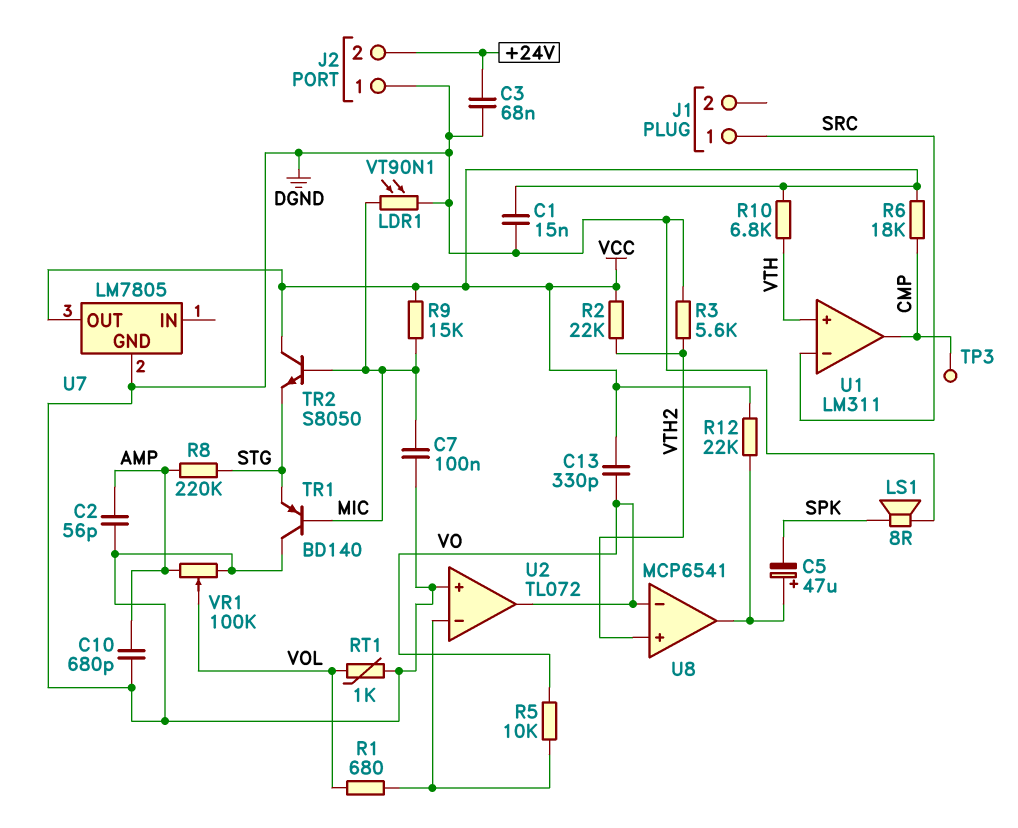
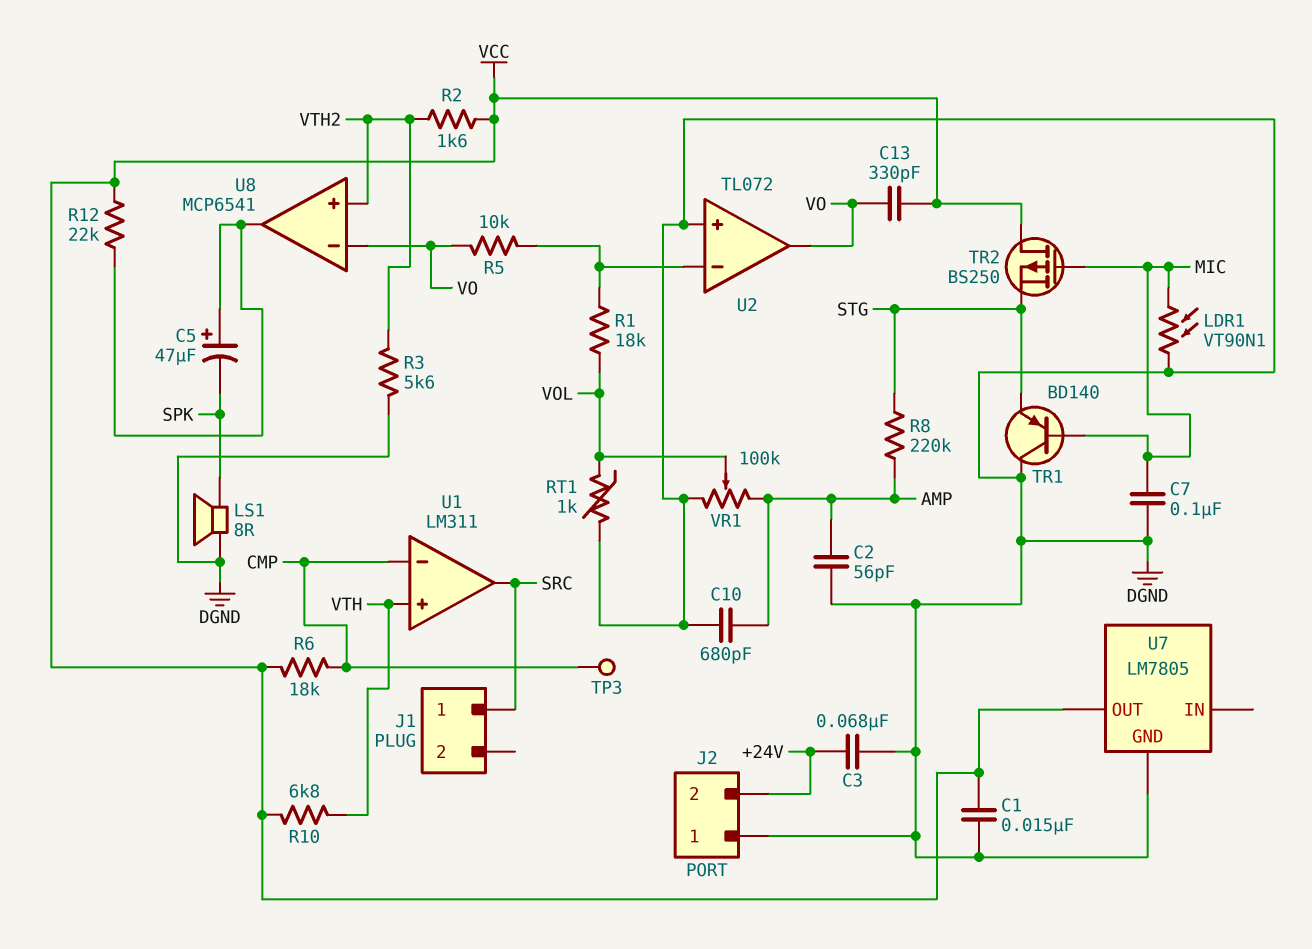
R1: 680 (U2/in-, VOL) -> 18k (U2/in-, VOL)
R2: 22k (VCC, VTH2) -> 1.6k (VCC, VTH2)
R9: 15k (MIC, VCC) -> none
TR2: NPN S8050 (B MIC, C VCC, E STG) -> PMOS BS250 (G MIC, D VCC, S STG)
U1 pin in-: SRC -> CMP
U1 pin out: CMP -> SRC

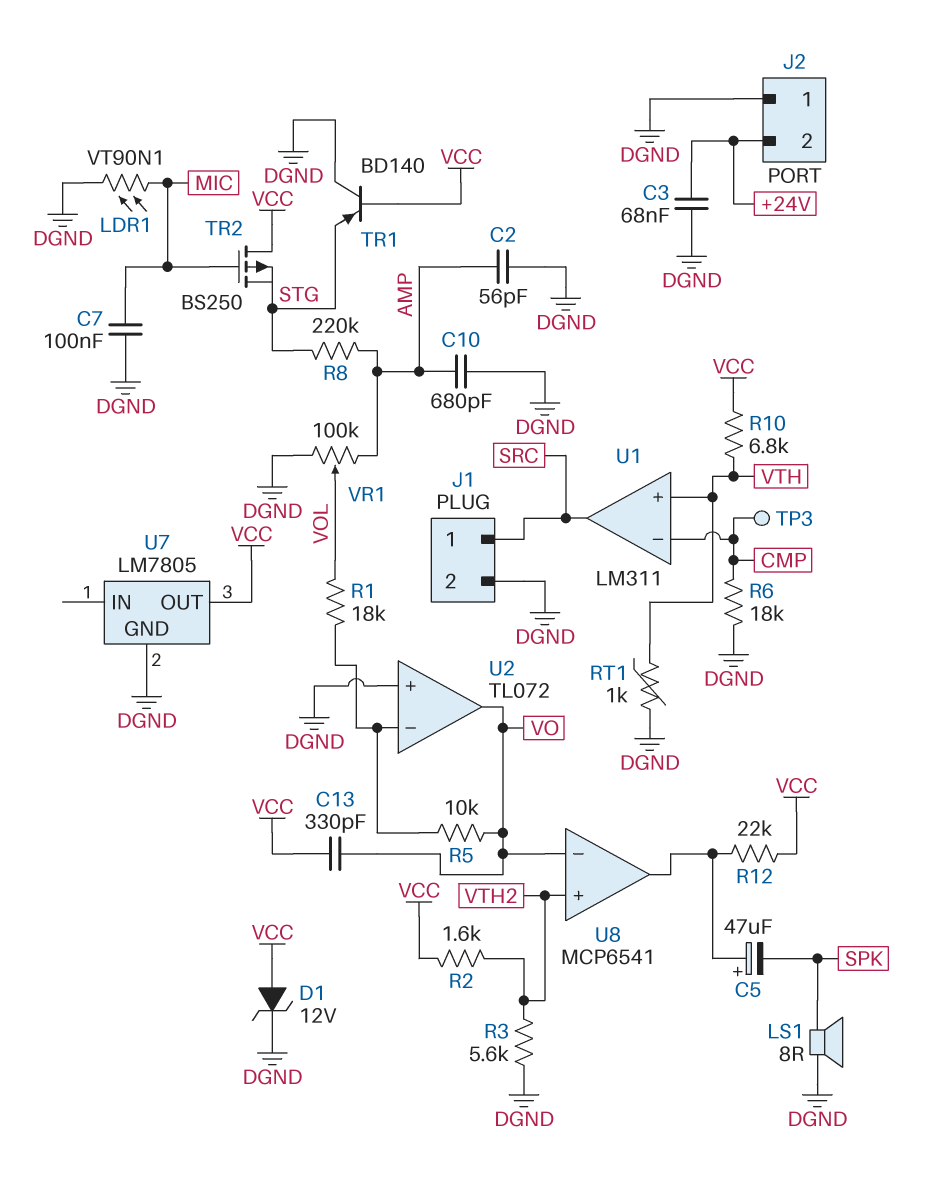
C1: 15nF (DGND, VCC) -> none
D1: none -> zener 12V (A VCC, K DGND)
J1 pin 2: none -> DGND
R6: 18k (CMP, VCC) -> 18k (CMP, DGND)
RT1: 1k (DGND, VOL) -> 1k (DGND, VTH)
TR1: PNP BD140 (B MIC, C DGND, E STG) -> PNP BD140 (B VCC, C DGND, E STG)

